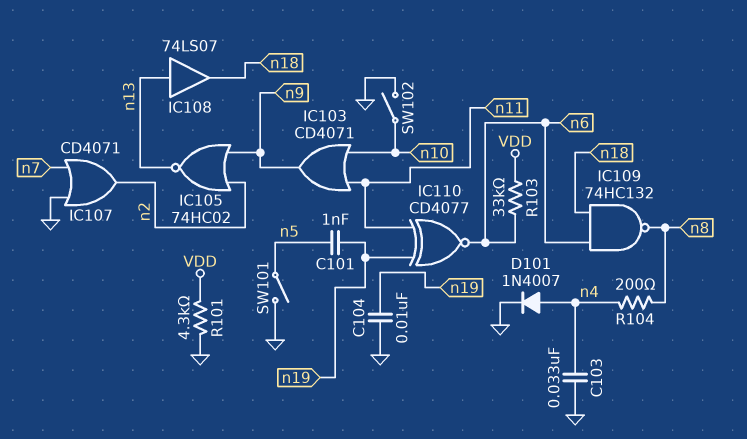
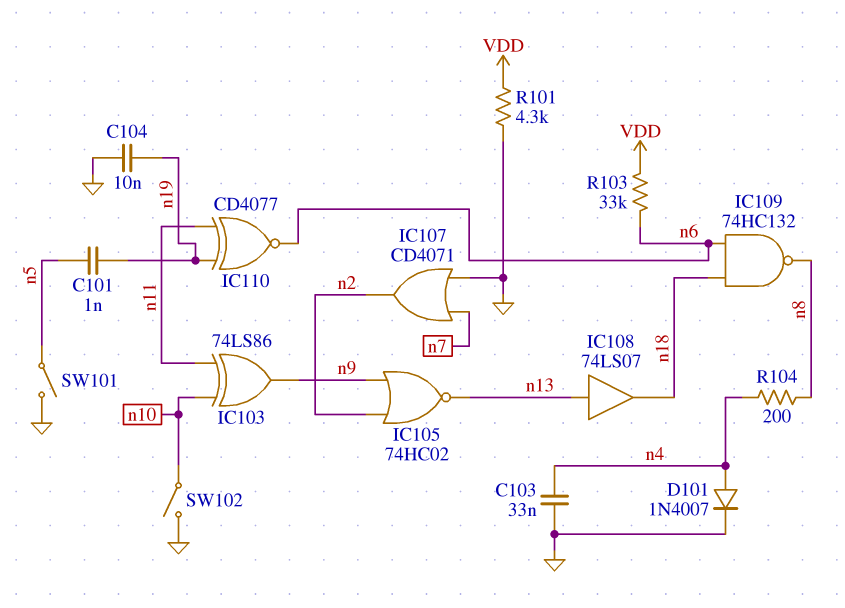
IC103: OR CD4071 (in n10, in n11, out n9) -> XOR 74LS86 (in n10, in n11, out n9)

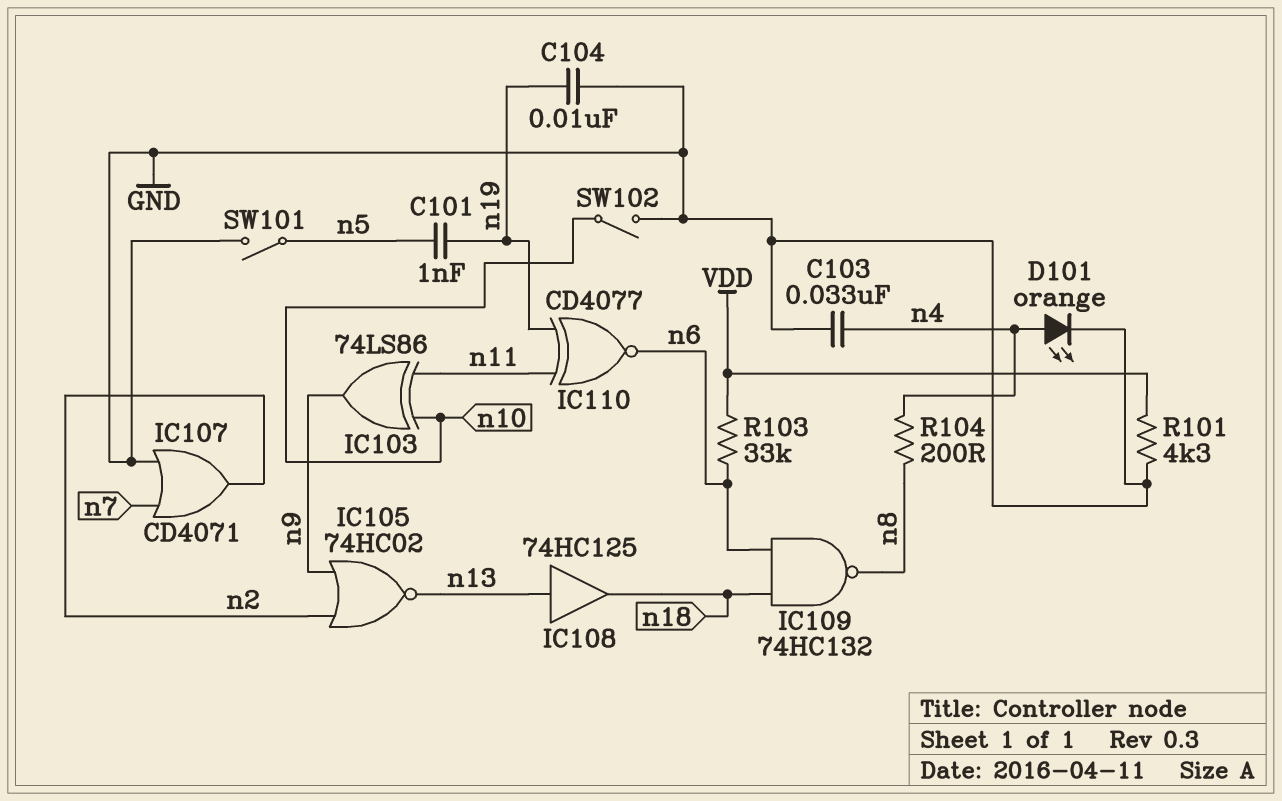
D101: diode 1N4007 (A n4, K GND) -> LED orange (A n4, K GND)
IC108: buffer 74LS07 (in n13, out n18) -> buffer 74HC125 (in n13, out n18)

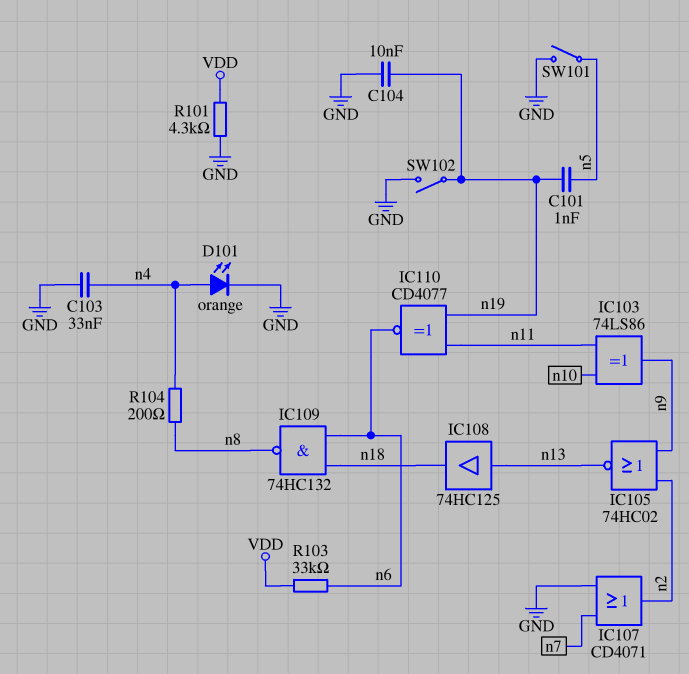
SW102: switch (GND, n10) -> switch (GND, n19)

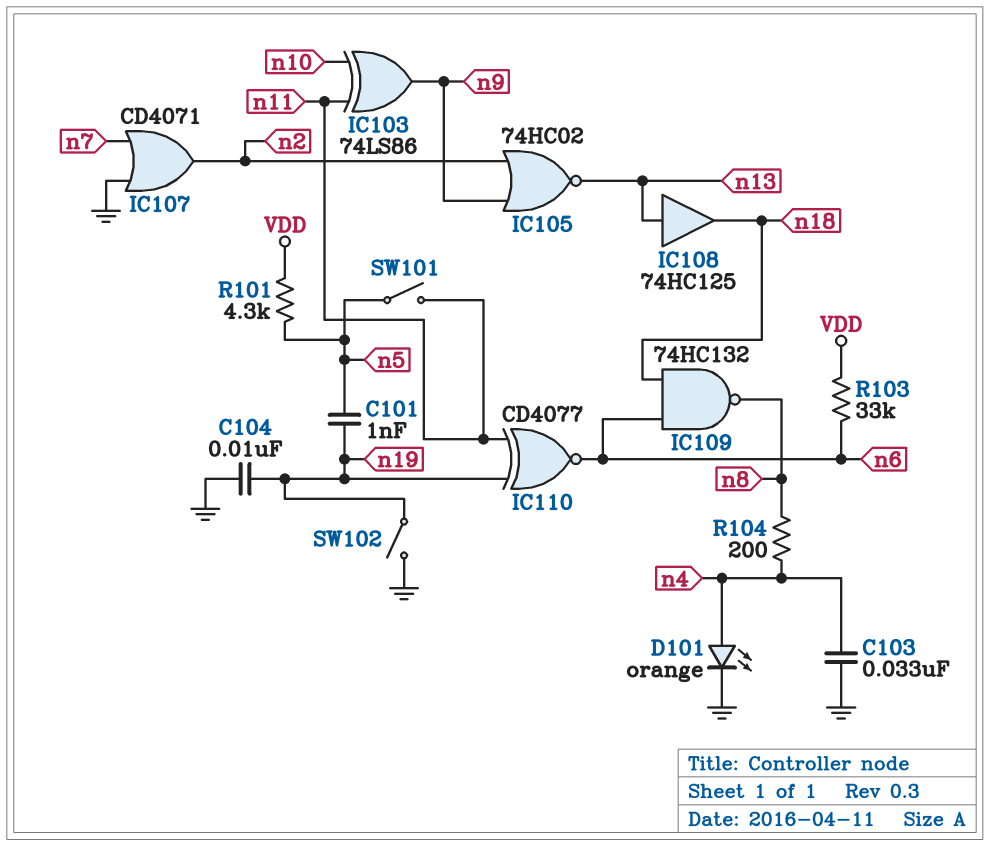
R101: 4.3k (GND, VDD) -> 4.3k (VDD, n5)
SW101: switch (GND, n5) -> switch (n5, n11)

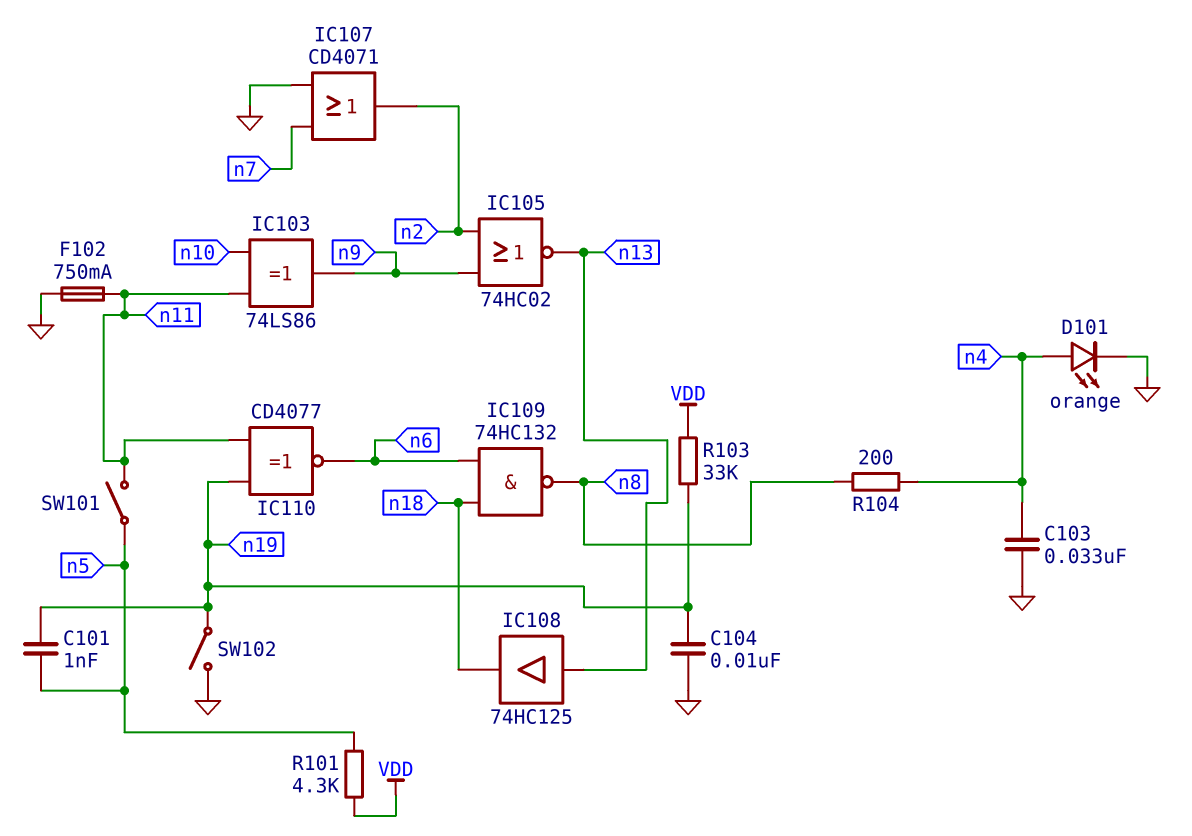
F102: none -> 750mA (GND, n11)
R103: 33k (VDD, n6) -> 33k (VDD, n19)

